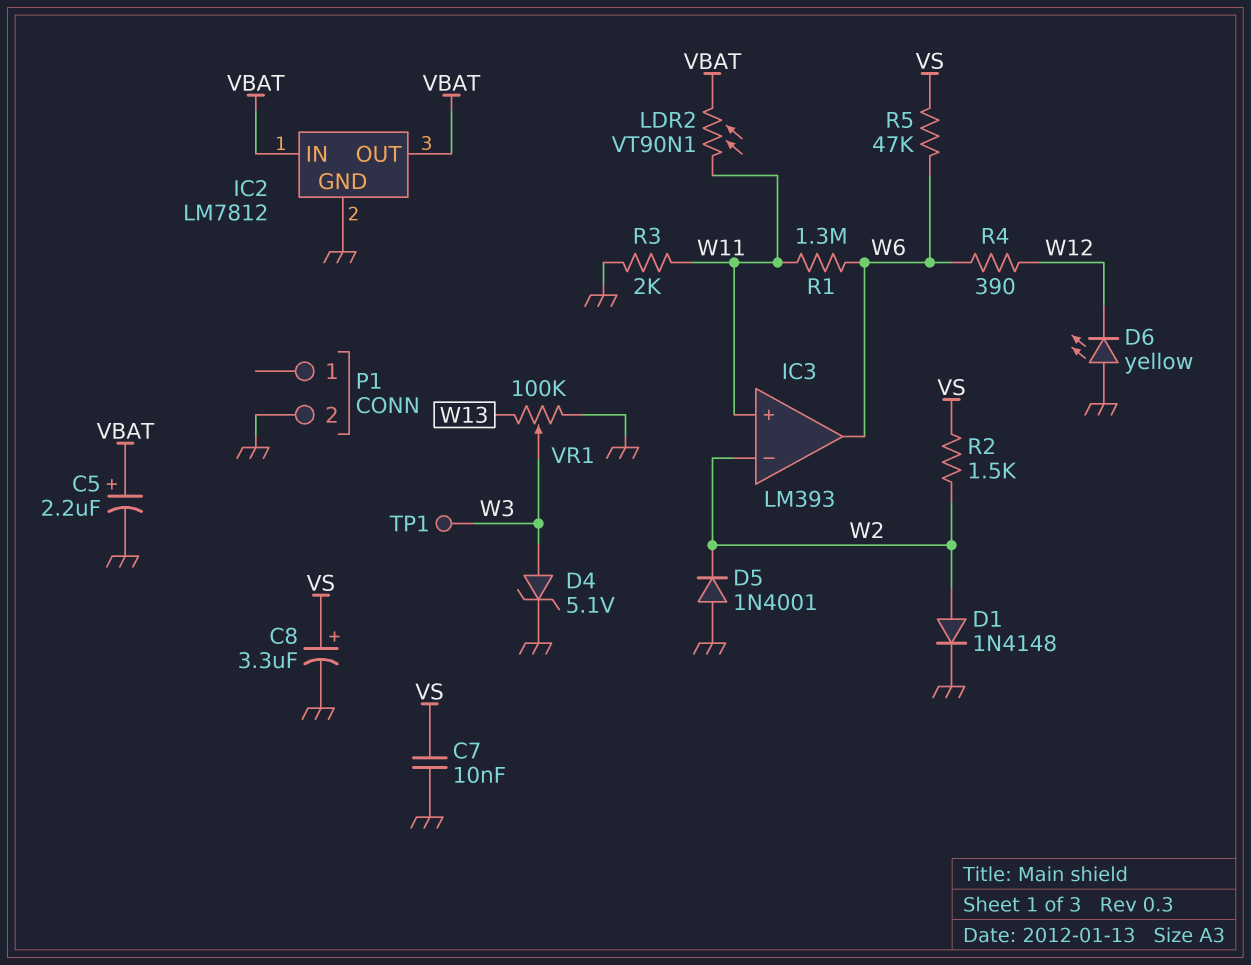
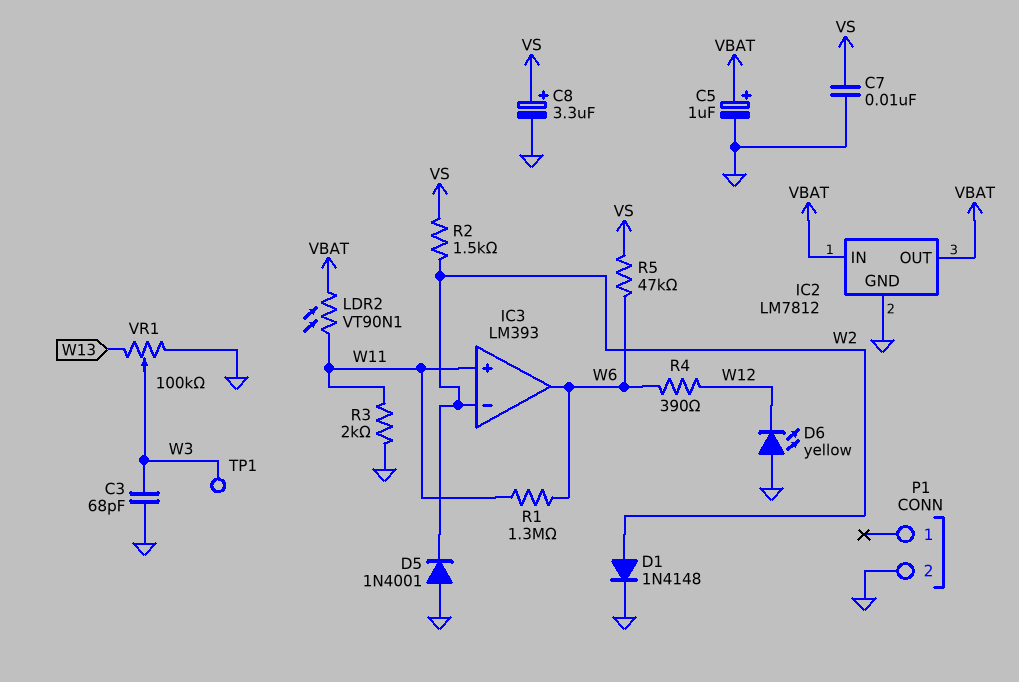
C3: none -> 68pF (GND, W3)
C5: 2.2uF (plus VBAT, minus GND) -> 1uF (plus VBAT, minus GND)
D4: zener 5.1V (A W3, K GND) -> none

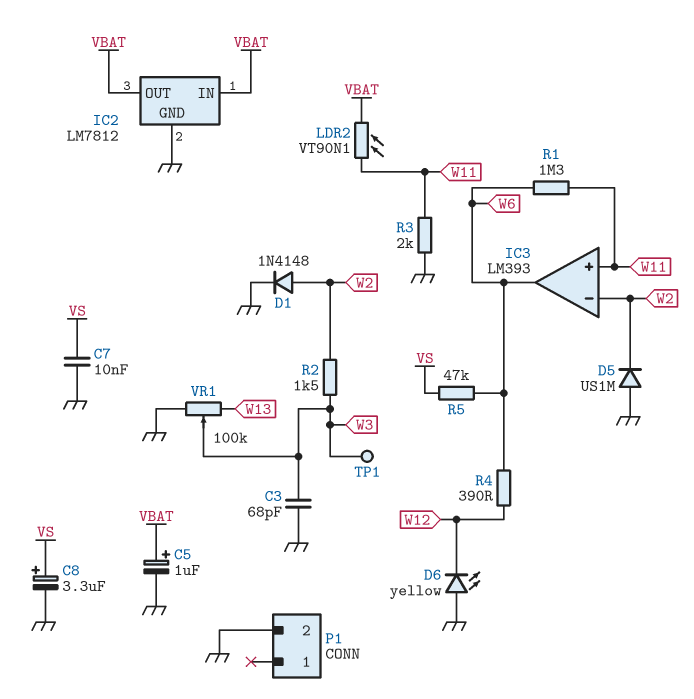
D5: diode 1N4001 (A GND, K W2) -> diode US1M (A GND, K W2)
R2: 1.5k (VS, W2) -> 1.5k (W2, W3)

